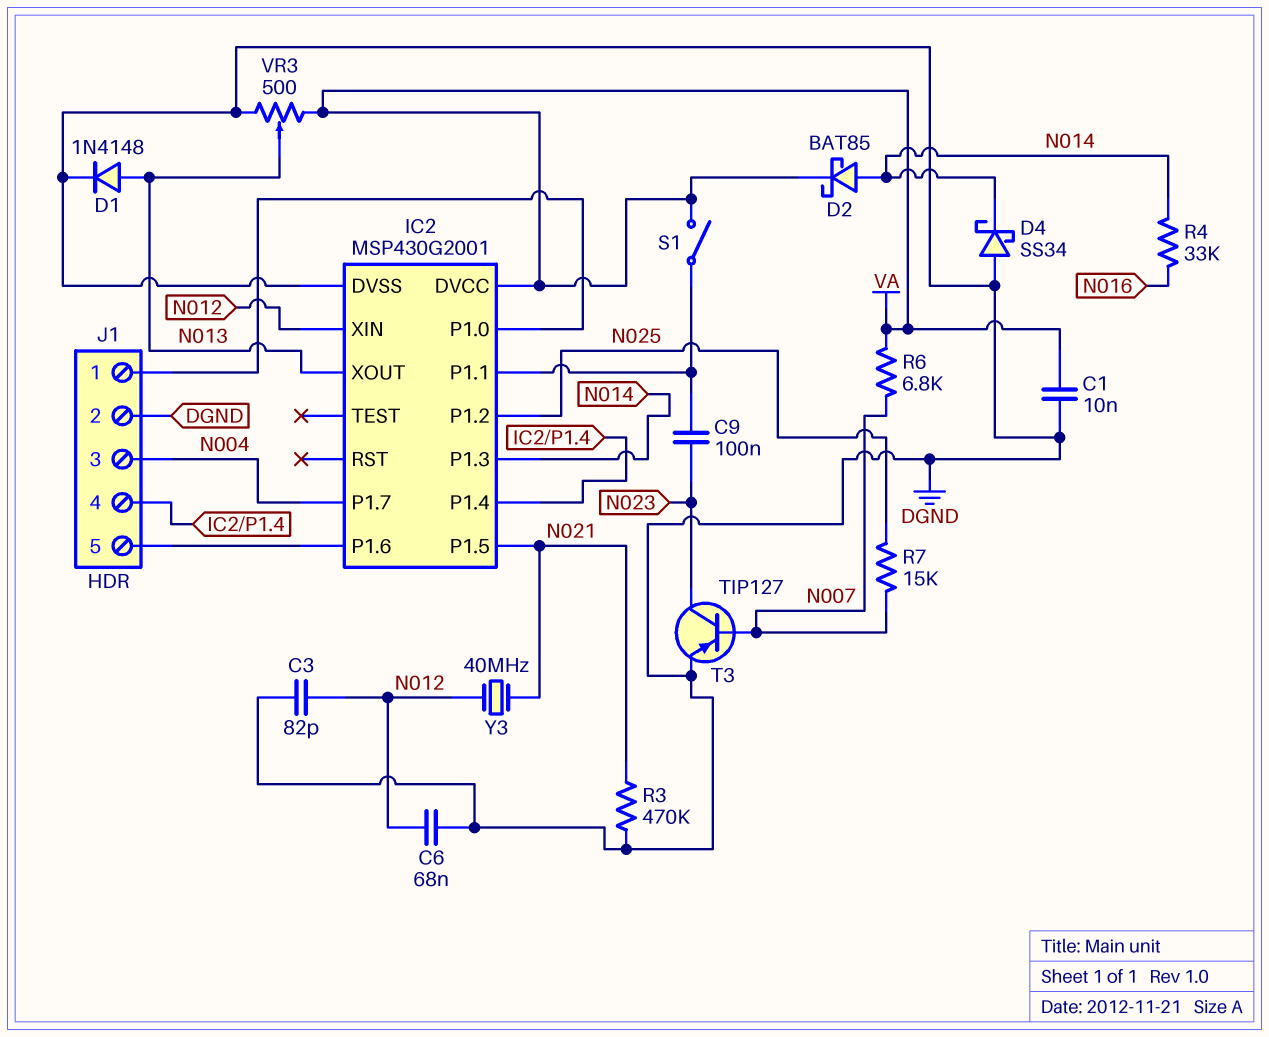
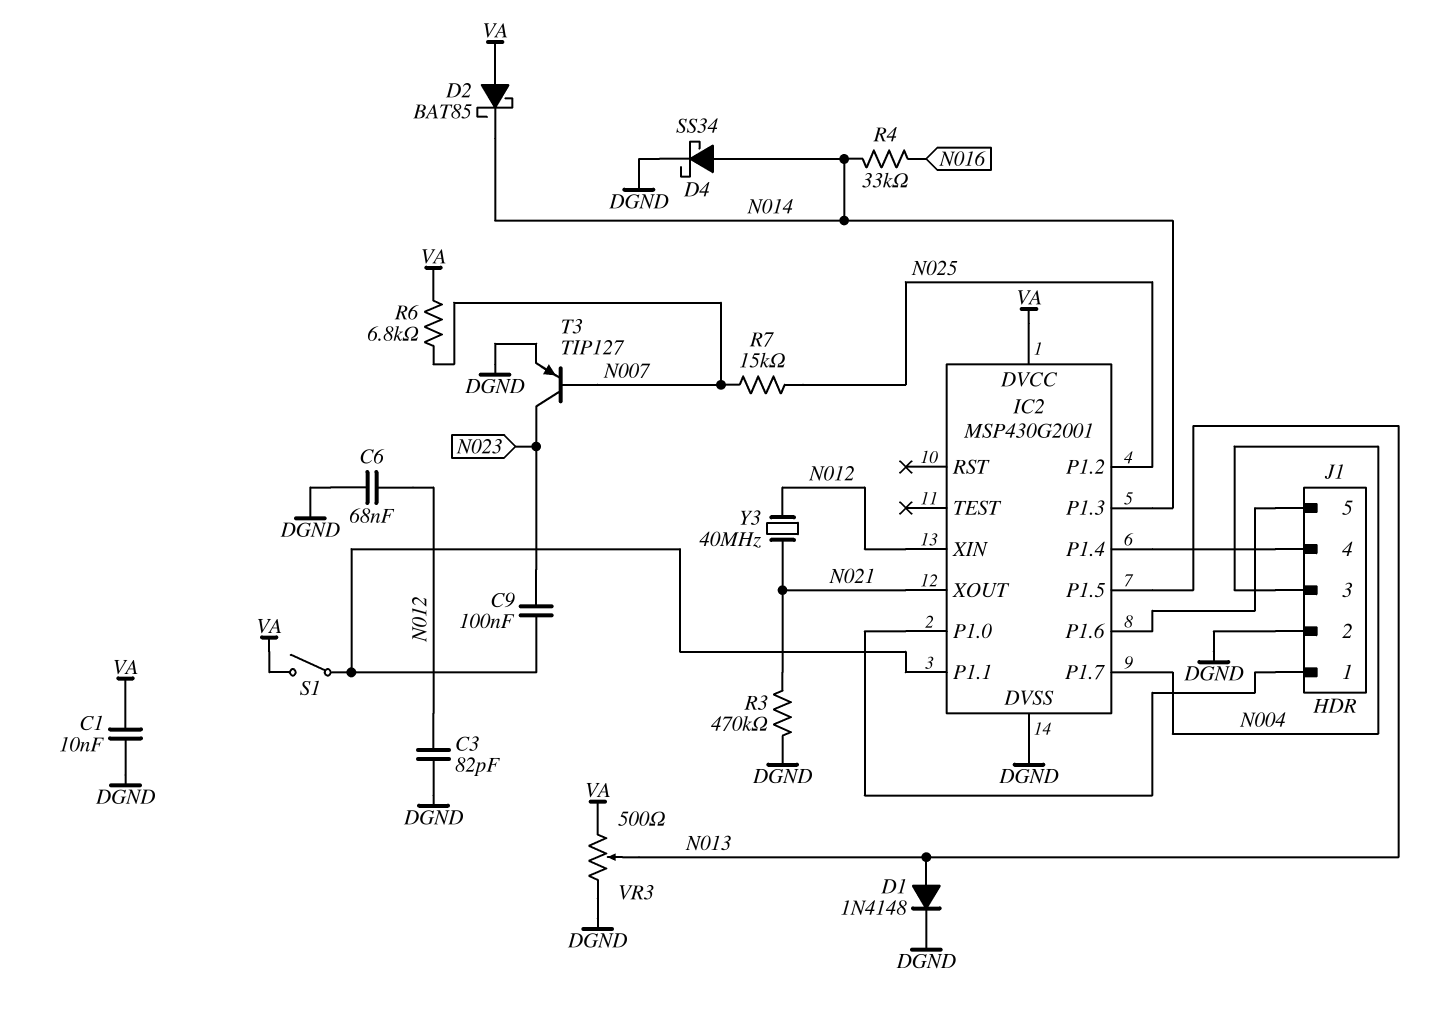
D2: schottky BAT85 (A N014, K VA) -> schottky BAT85 (A VA, K N014)
D4: schottky SS34 (A DGND, K N014) -> schottky SS34 (A N014, K DGND)
IC2 pin P1.5: N021 -> N013
IC2 pin XOUT: N013 -> N021

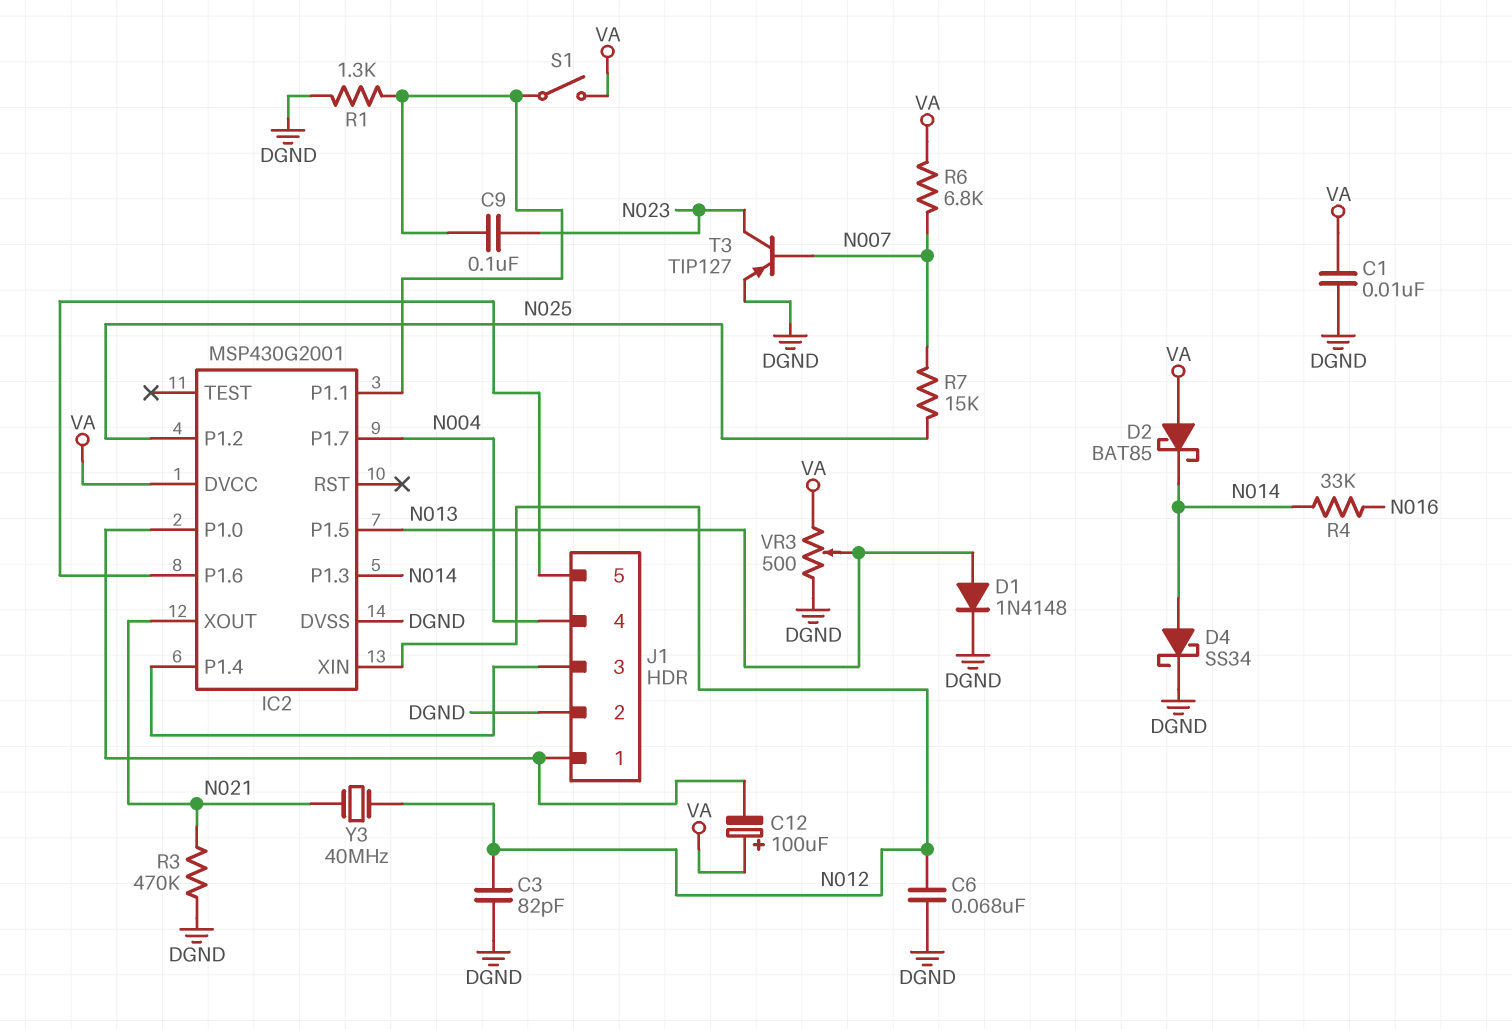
C12: none -> 100uF (plus VA, minus IC2/P1.0)
J1 pin 3: N004 -> IC2/P1.4
J1 pin 4: IC2/P1.4 -> N004
R1: none -> 1.3k (DGND, IC2/P1.1)

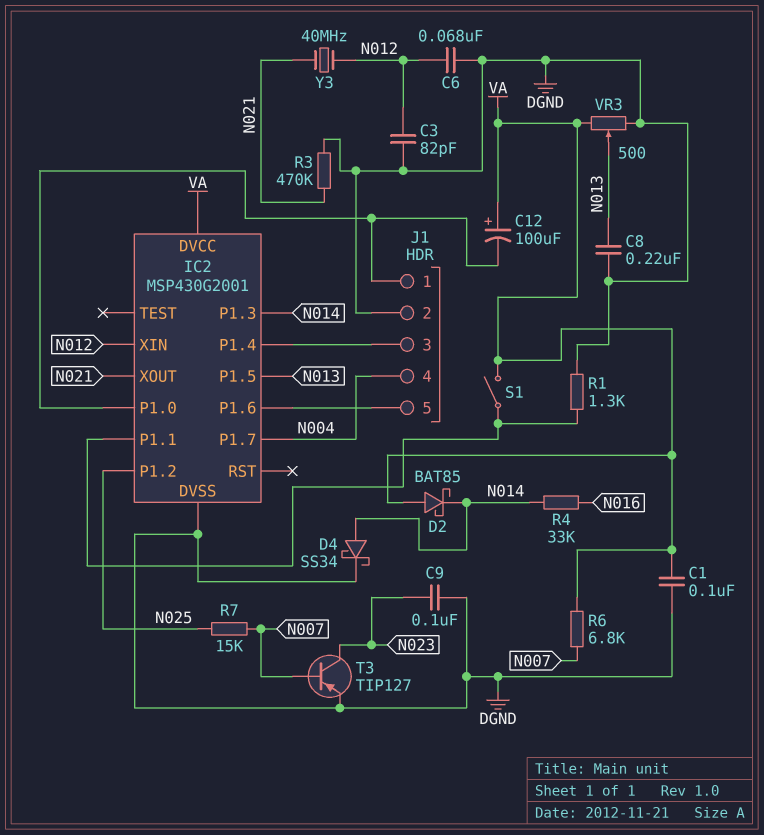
C1: 10nF (DGND, VA) -> 100nF (DGND, VA)
C8: none -> 220nF (DGND, N013)
C9: 100nF (IC2/P1.1, N023) -> 100nF (DGND, N023)
D1: diode 1N4148 (A N013, K DGND) -> none

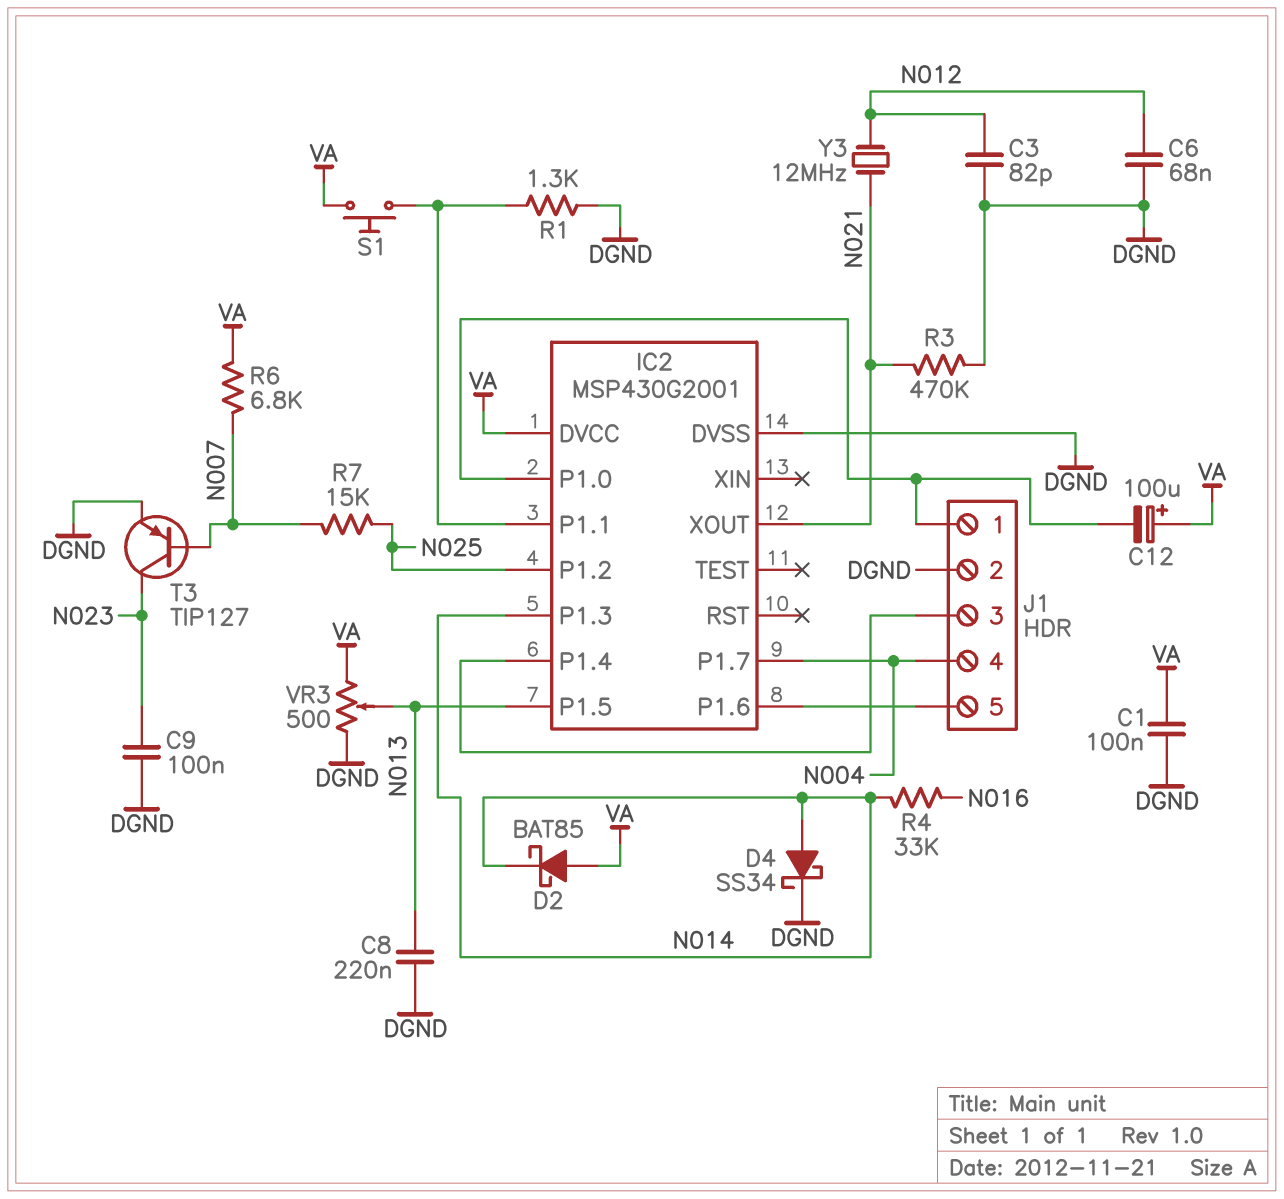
IC2 pin XIN: N012 -> none
S1: switch (IC2/P1.1, VA) -> button (IC2/P1.1, VA)
Y3: 40MHz (N012, N021) -> 12MHz (N012, N021)

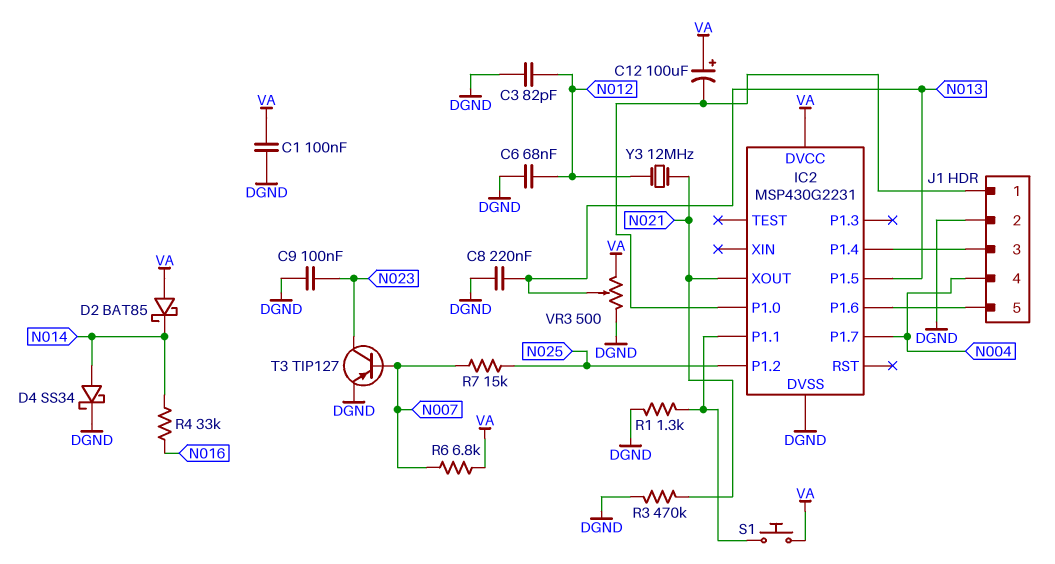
IC2: MSP430G2001 -> MSP430G2231
IC2 pin P1.3: N014 -> none

